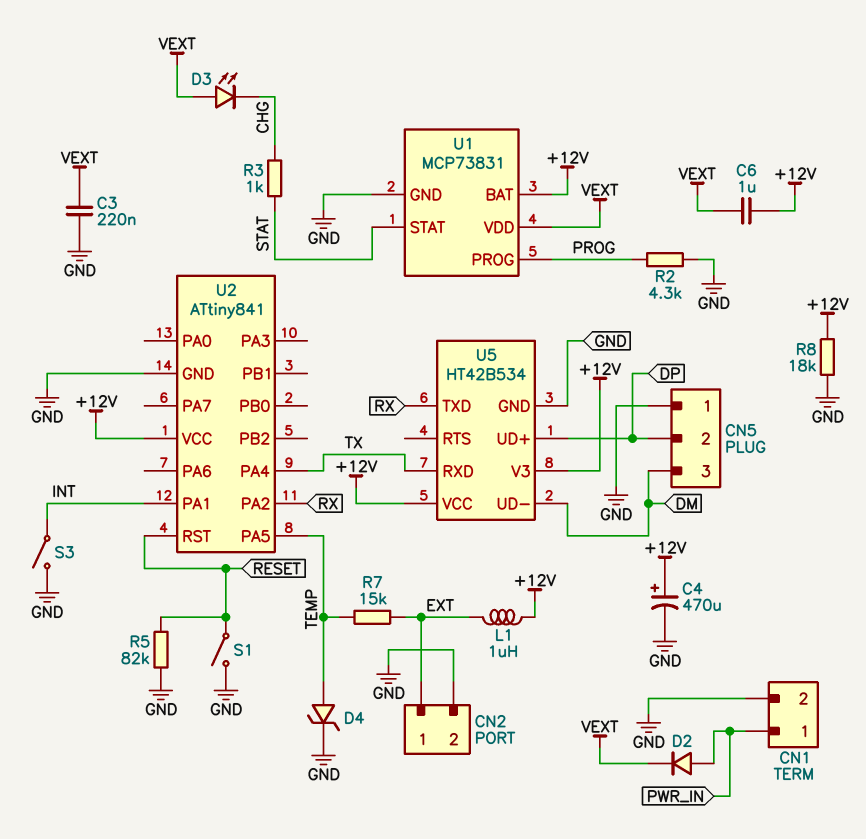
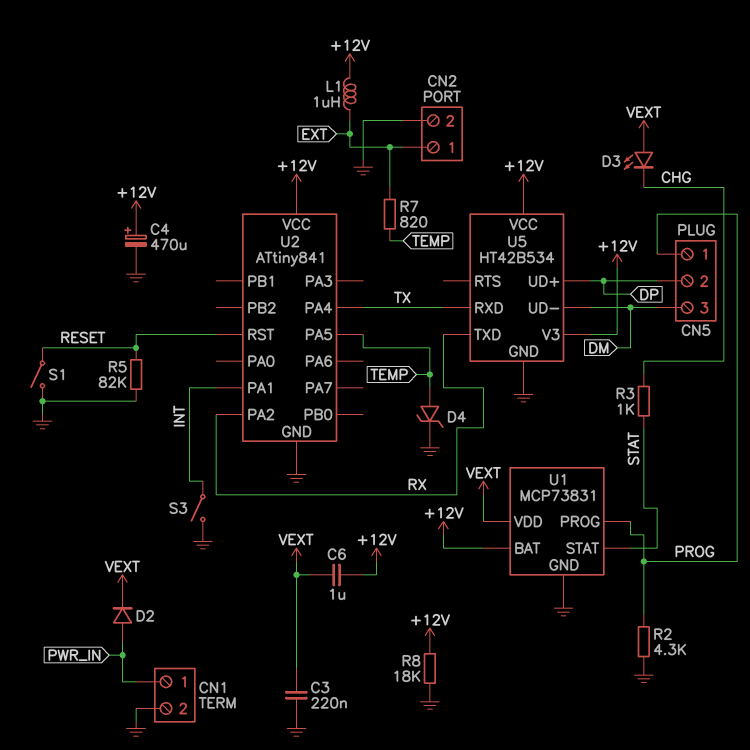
CN5 pin 1: GND -> PROG
R7: 15k (EXT, TEMP) -> 820 (EXT, TEMP)

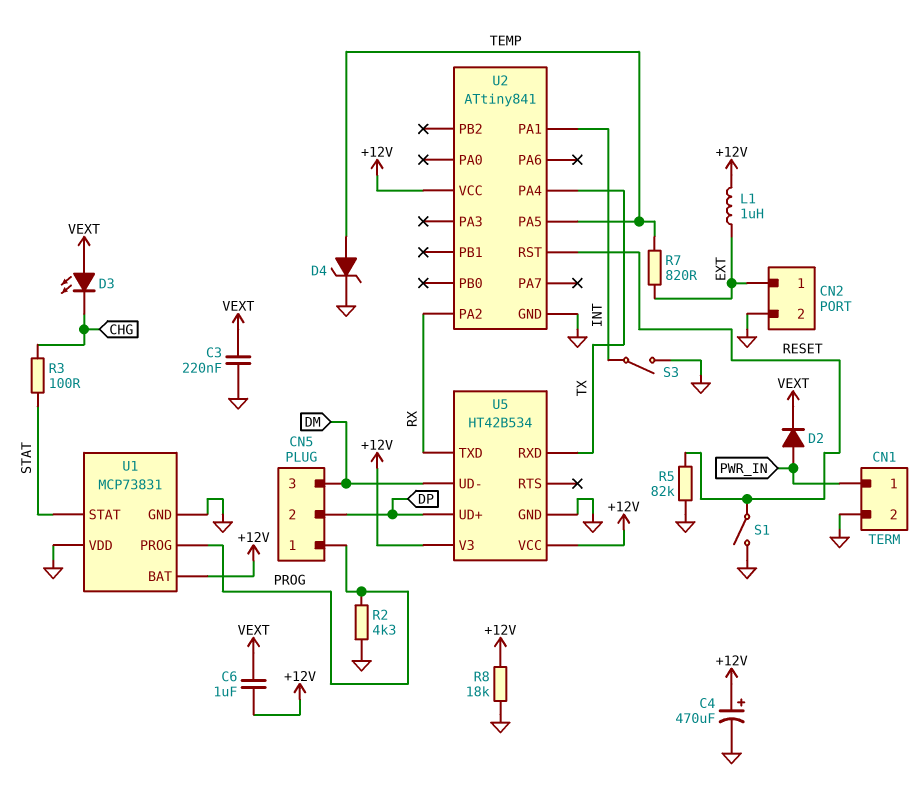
R3: 1k (CHG, STAT) -> 100 (CHG, STAT)
U1 pin VDD: VEXT -> GND

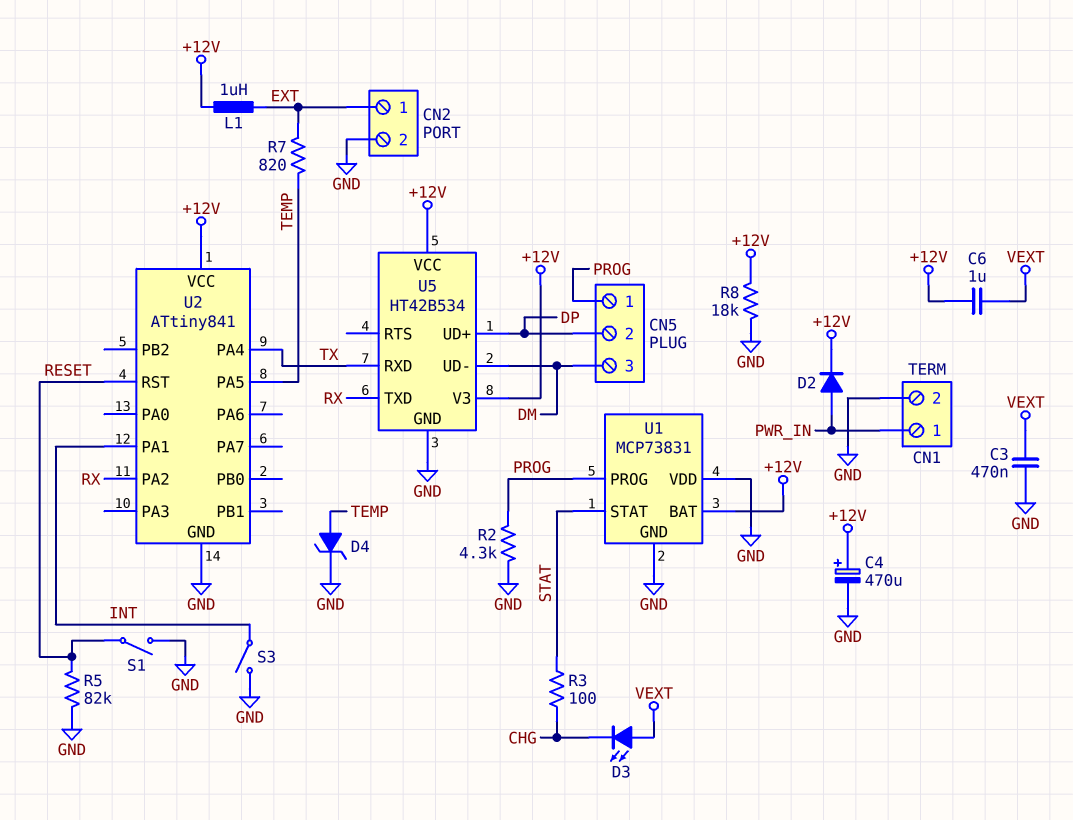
C3: 220nF (GND, VEXT) -> 470nF (GND, VEXT)
D2: diode (A PWR_IN, K VEXT) -> diode (A PWR_IN, K +12V)

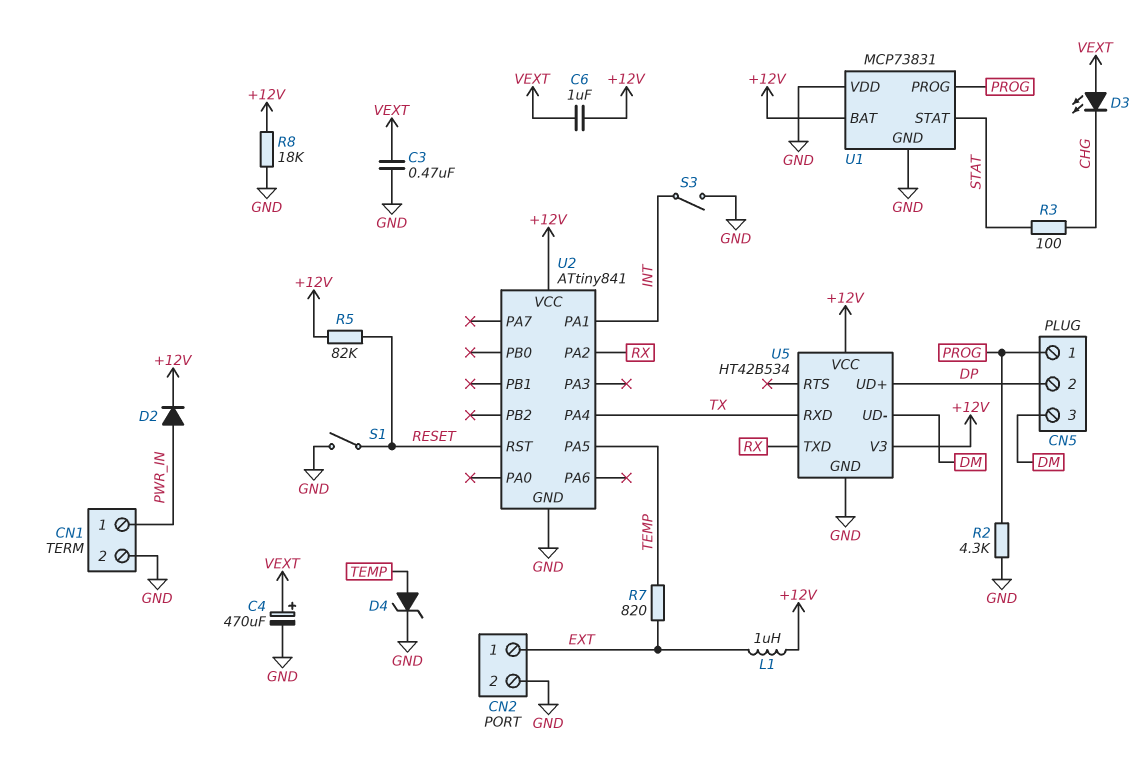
C4: 470uF (plus +12V, minus GND) -> 470uF (plus VEXT, minus GND)
R5: 82k (GND, RESET) -> 82k (+12V, RESET)

